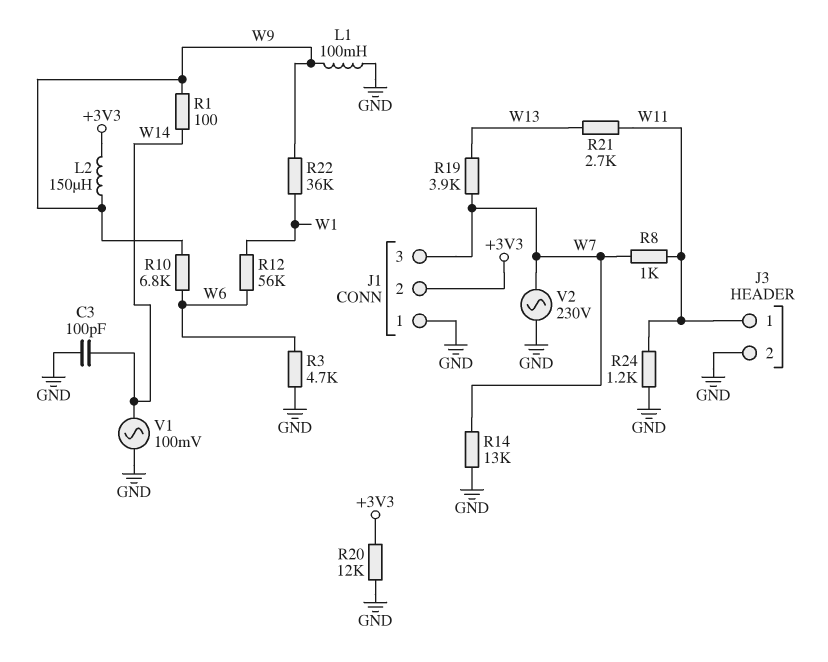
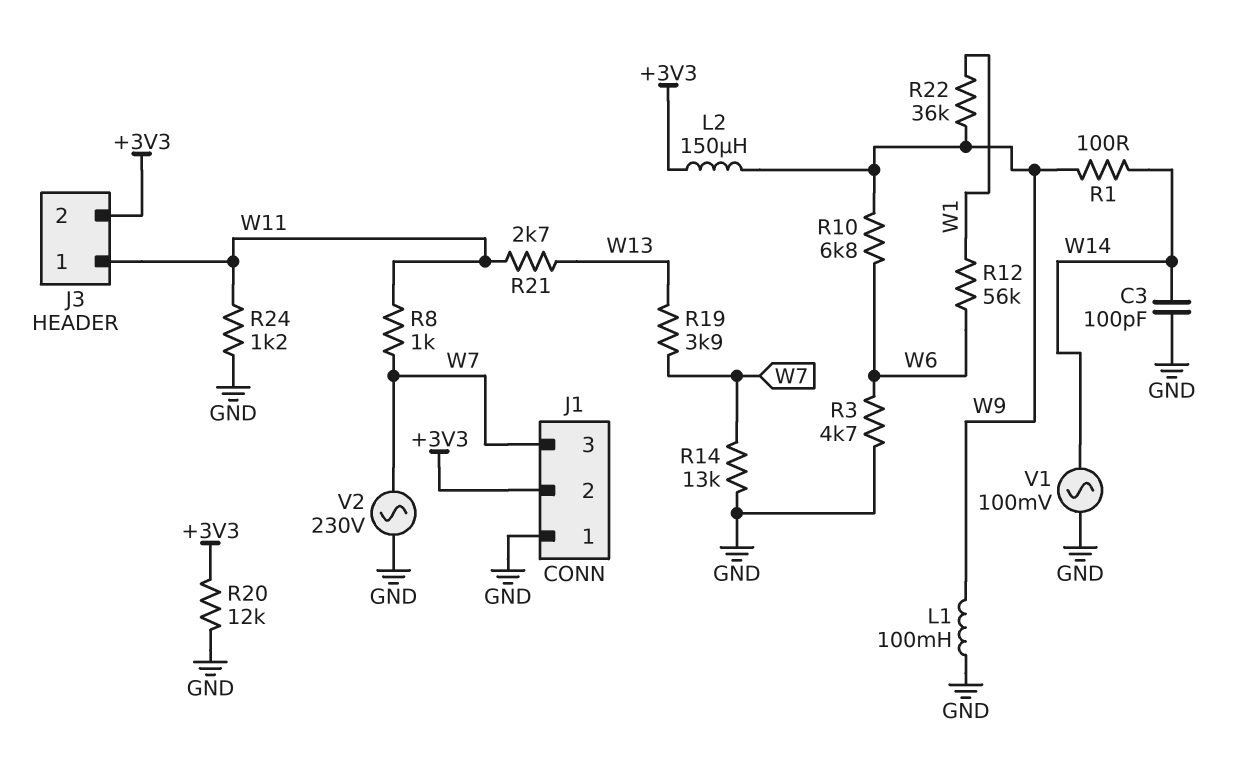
J3 pin 2: GND -> +3V3

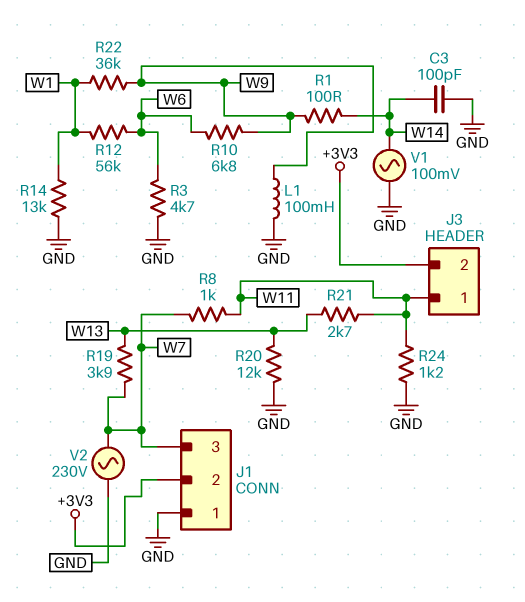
L2: 150uH (+3V3, W9) -> none
R14: 13k (GND, W7) -> 13k (GND, W1)
R20: 12k (+3V3, GND) -> 12k (GND, W13)

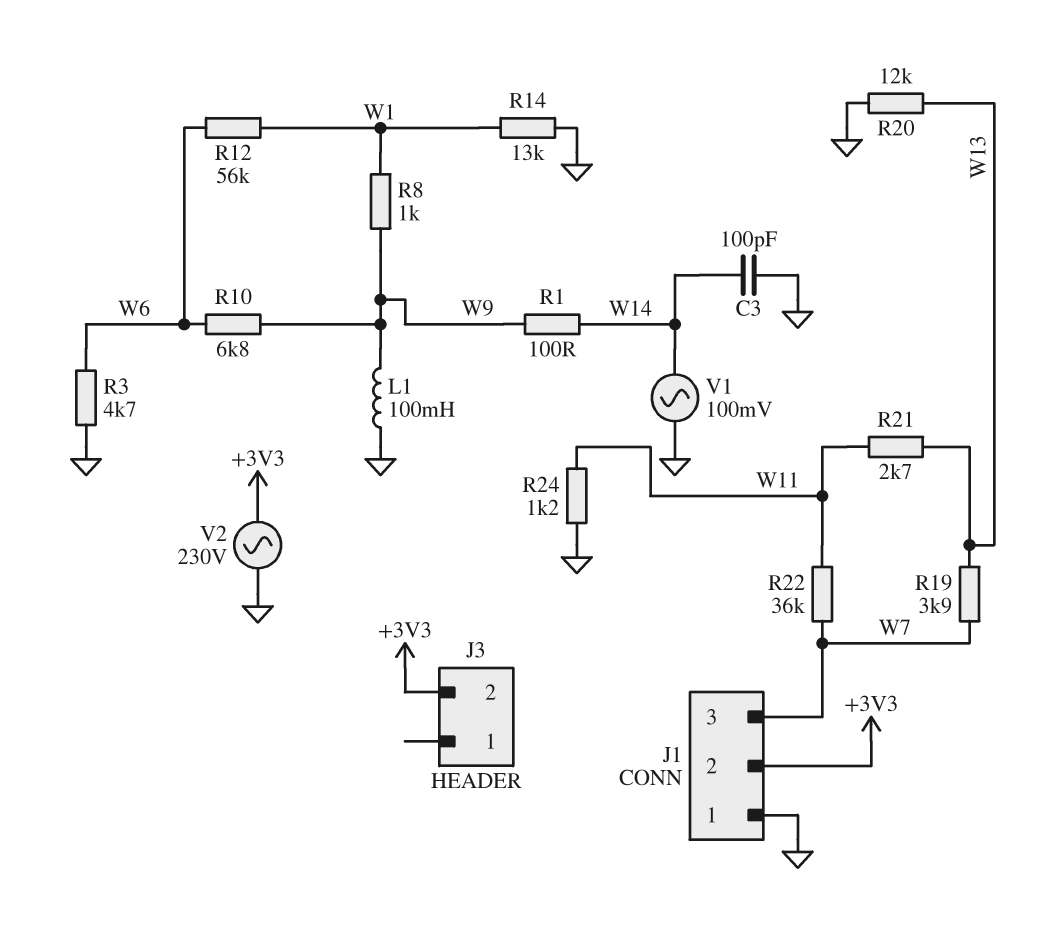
J3 pin 1: W11 -> none
R8: 1k (W7, W11) -> 1k (W1, W9)
R22: 36k (W1, W9) -> 36k (W7, W11)
V2: AC 230V (GND, W7) -> AC 230V (+3V3, GND)

